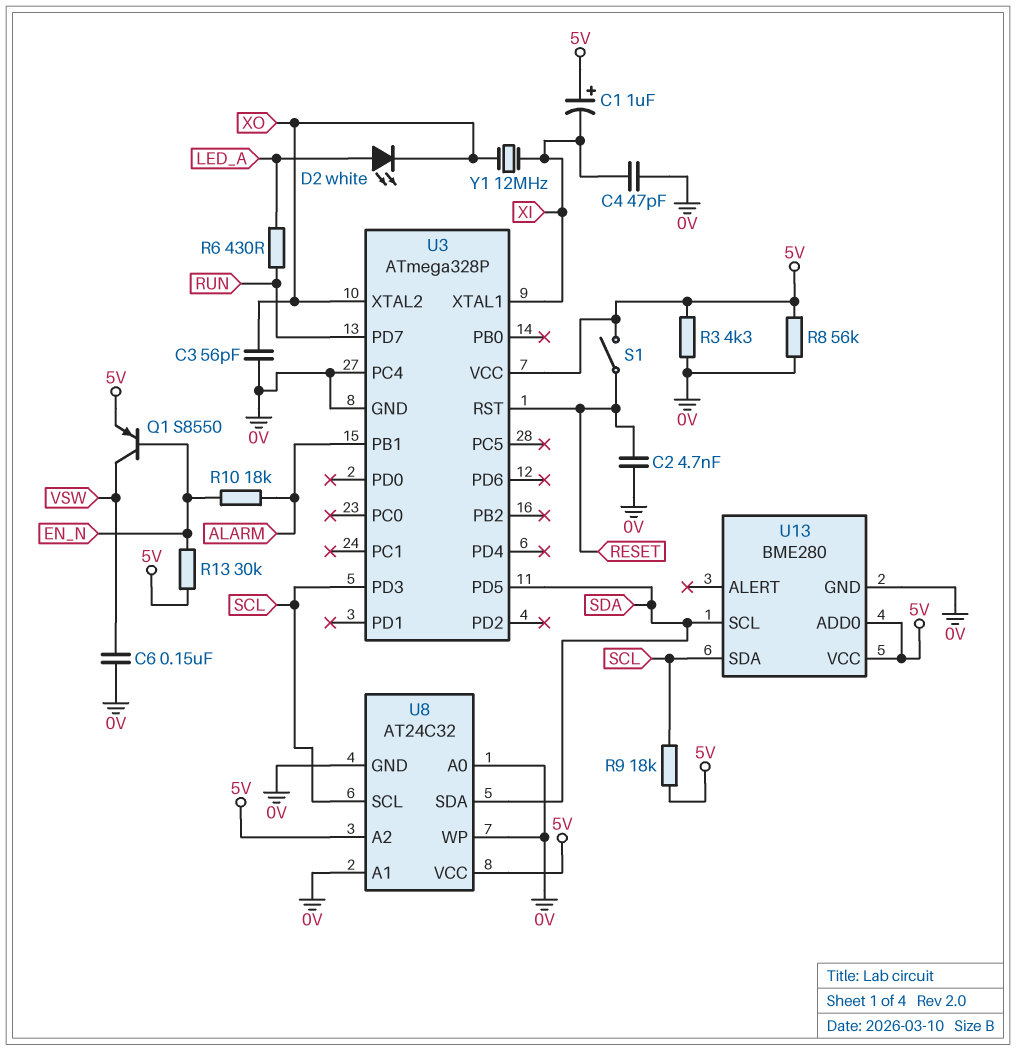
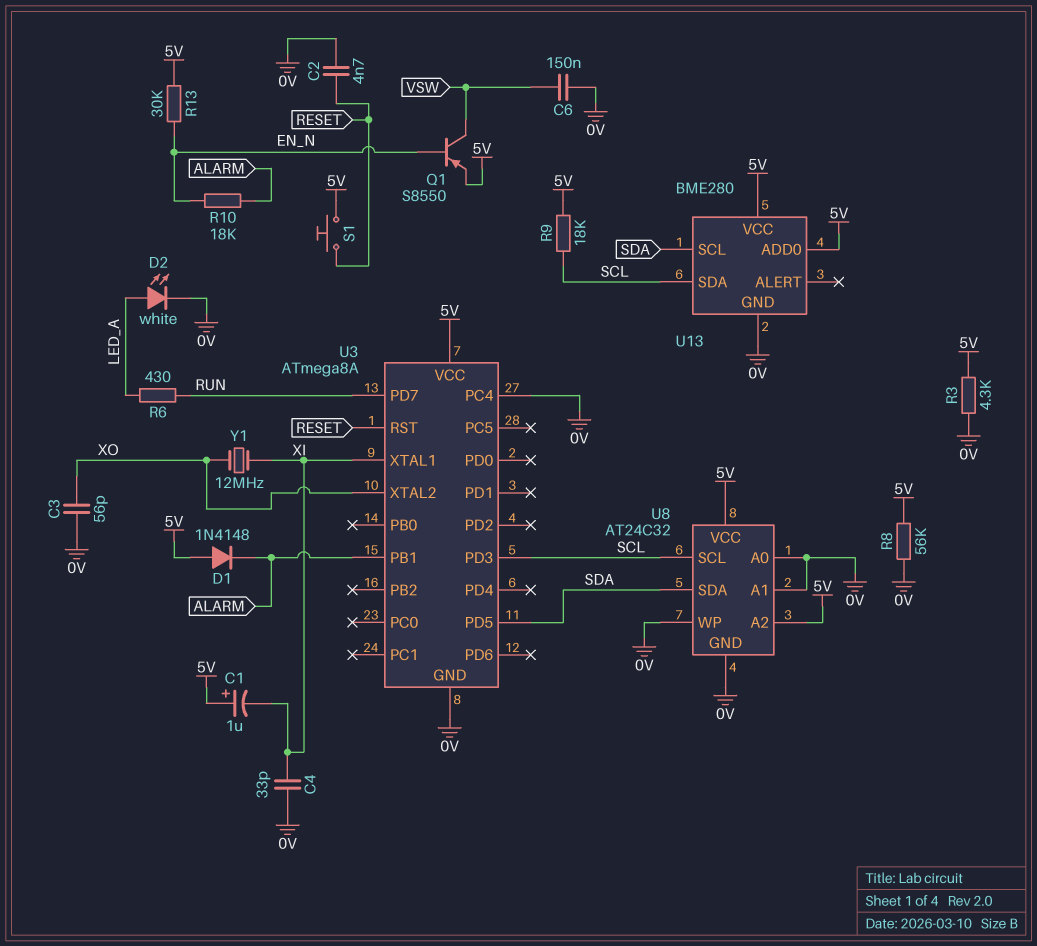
C4: 47pF (0V, XI) -> 33pF (0V, XI)
D1: none -> diode 1N4148 (A 5V, K ALARM)
D2: LED white (A LED_A, K XO) -> LED white (A LED_A, K 0V)
S1: switch (5V, RESET) -> button (5V, RESET)
U3: ATmega328P -> ATmega8A

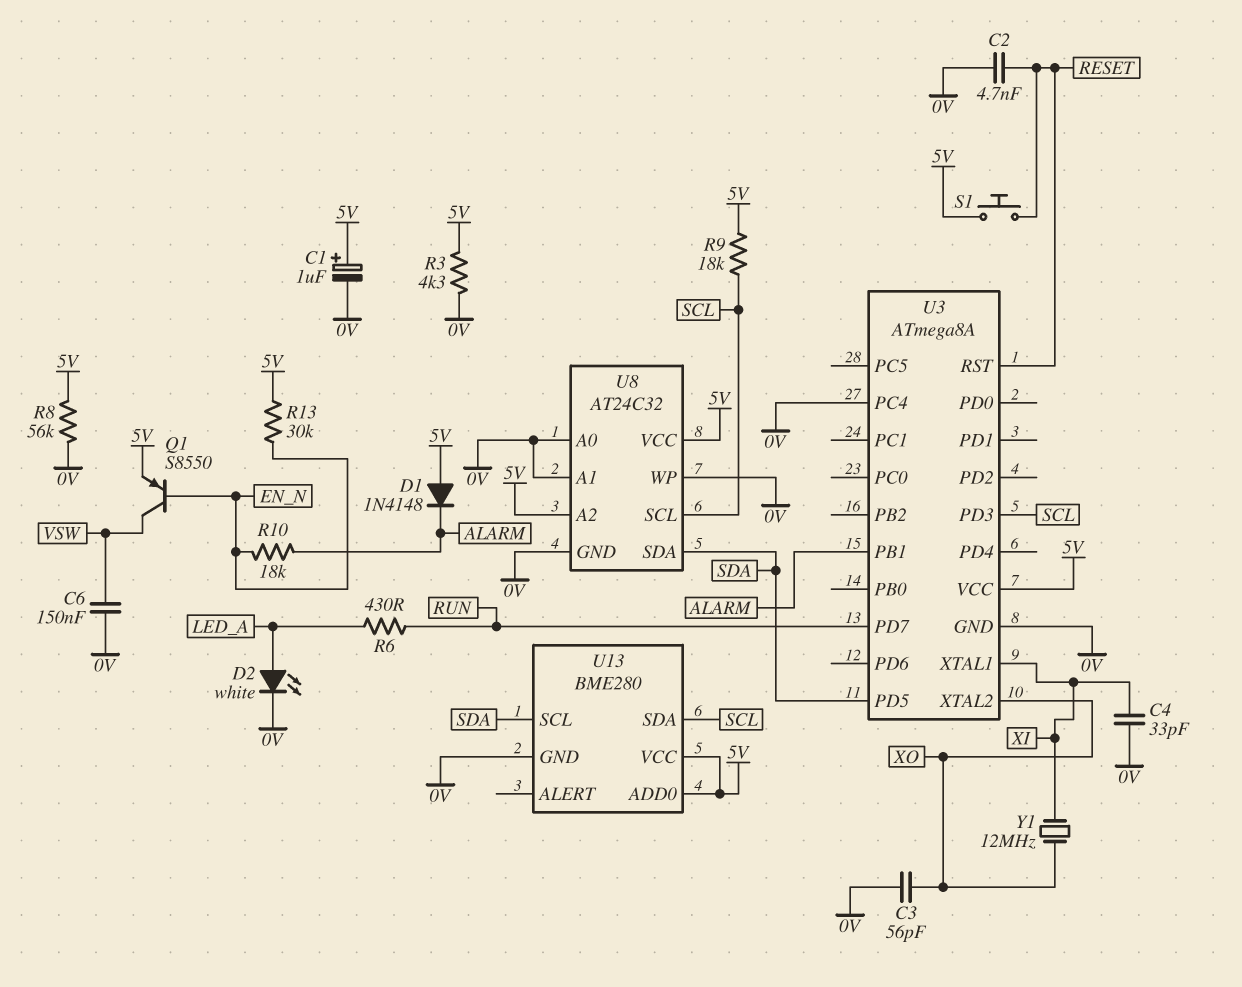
C1: 1uF (plus 5V, minus XI) -> 1uF (plus 5V, minus 0V)

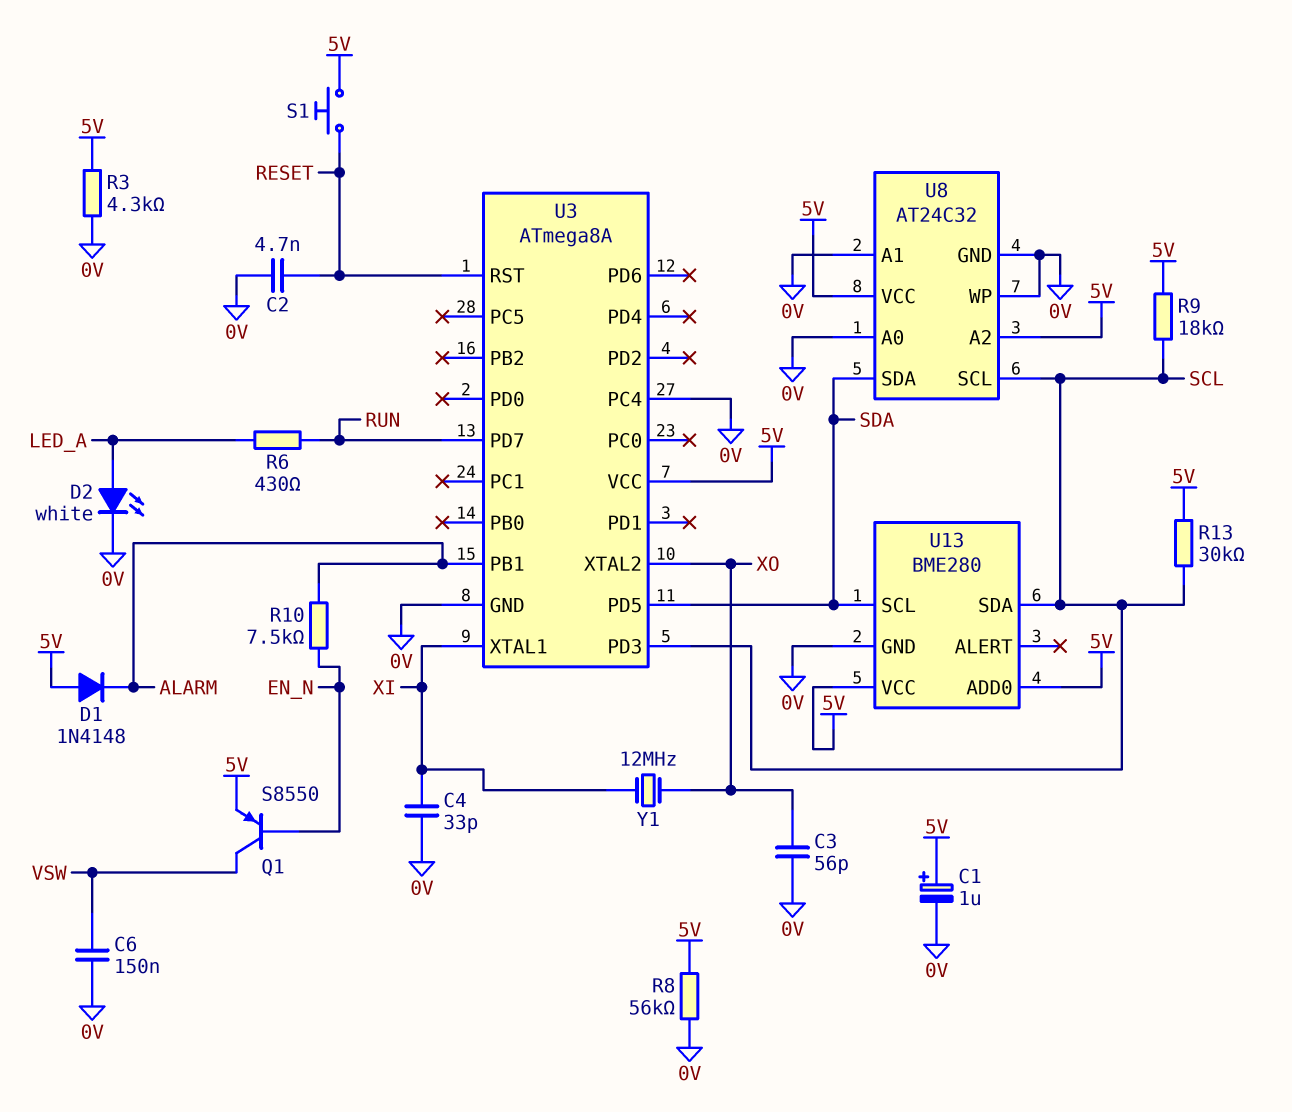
R10: 18k (ALARM, EN_N) -> 7.5k (ALARM, EN_N)
R13: 30k (5V, EN_N) -> 30k (5V, SCL)

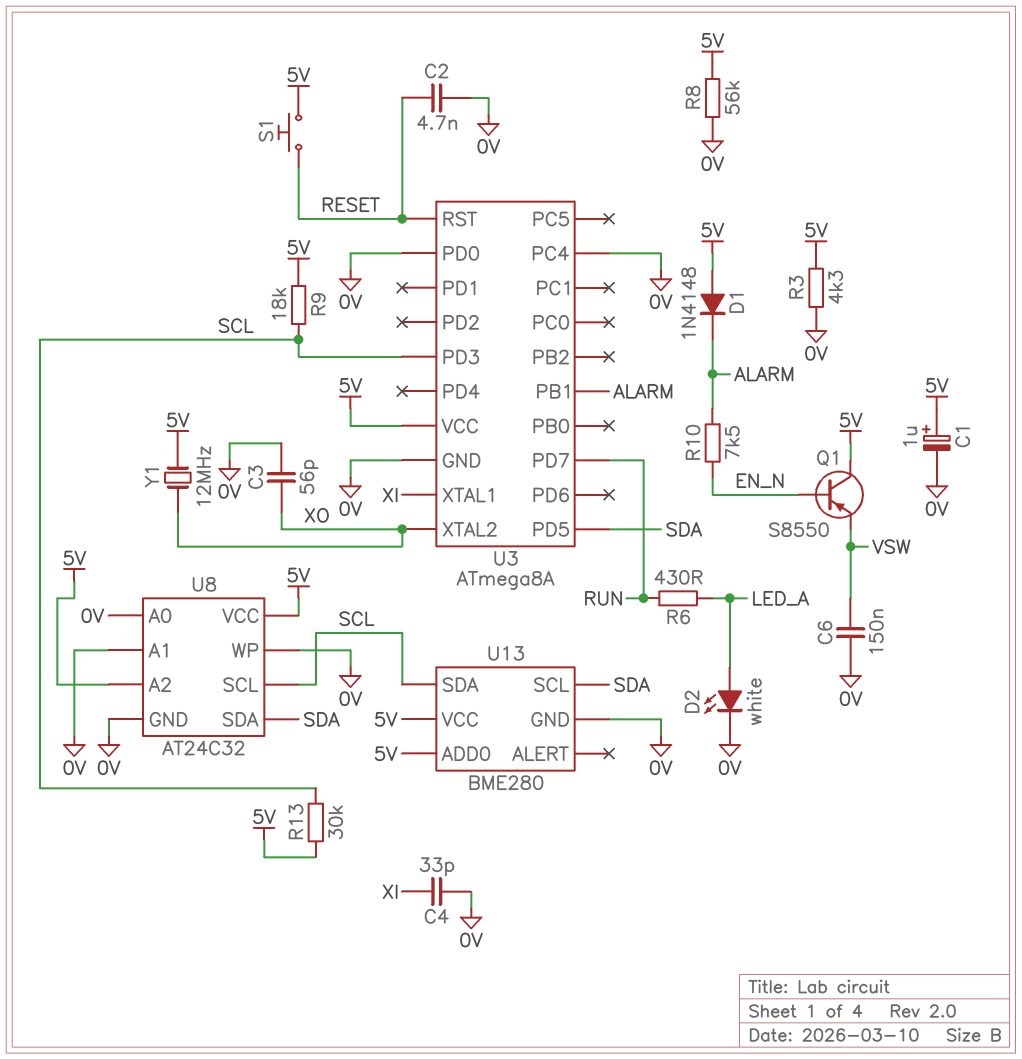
Q1: PNP S8550 (B EN_N, C VSW, E 5V) -> PNP S8550 (B EN_N, C 5V, E VSW)
U3 pin PD0: none -> 0V
Y1: 12MHz (XI, XO) -> 12MHz (5V, XO)

